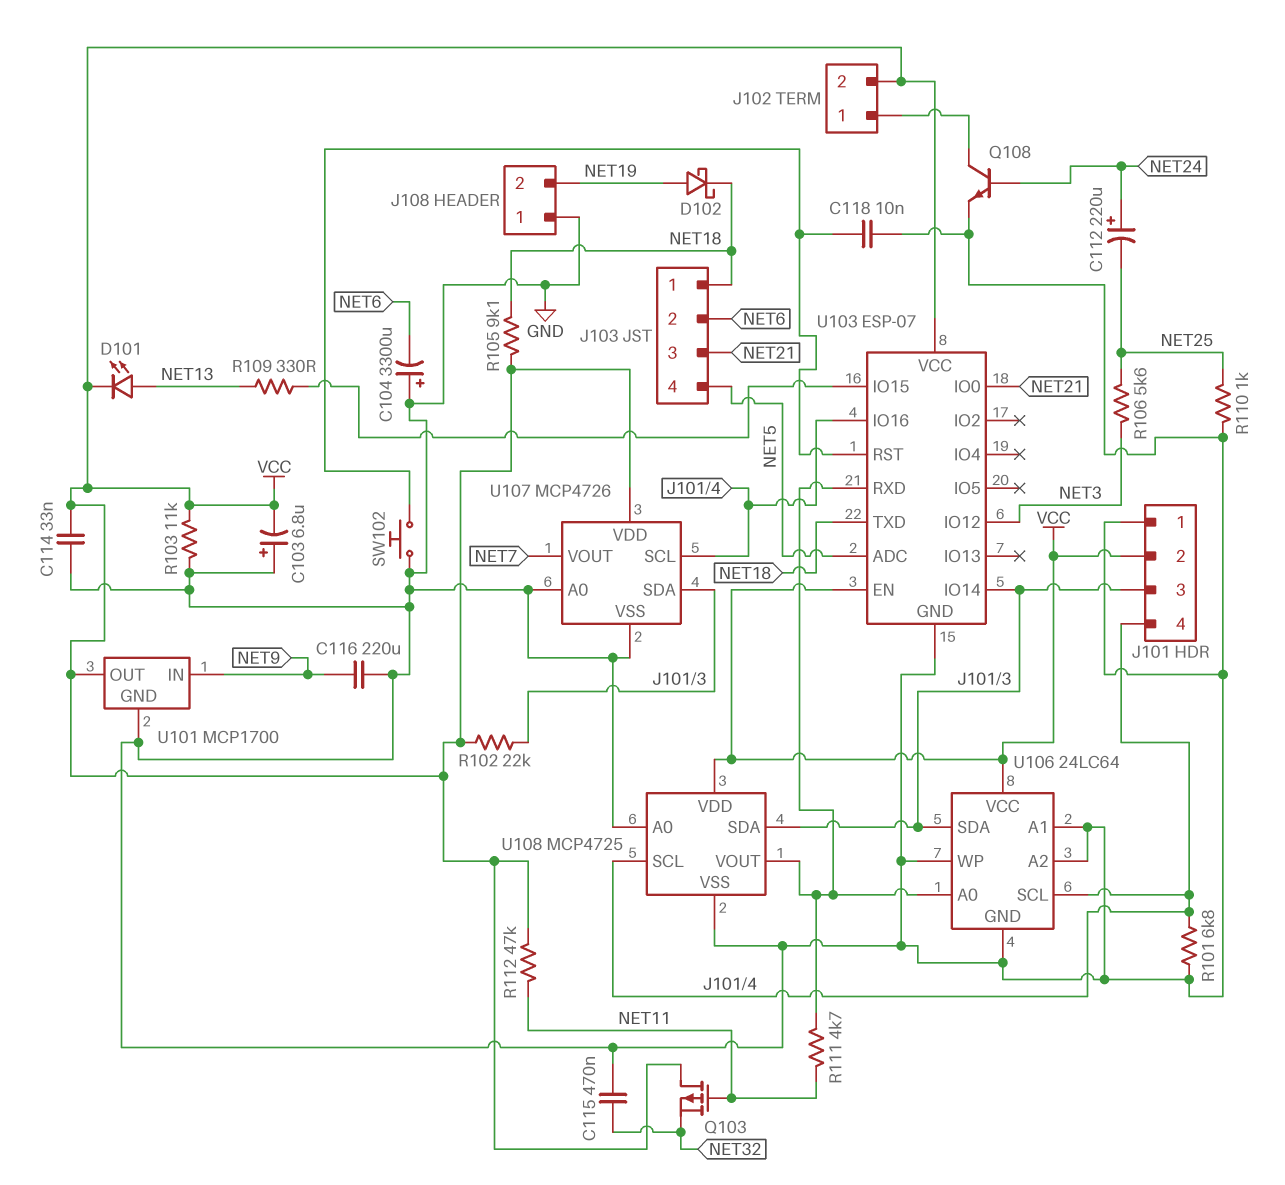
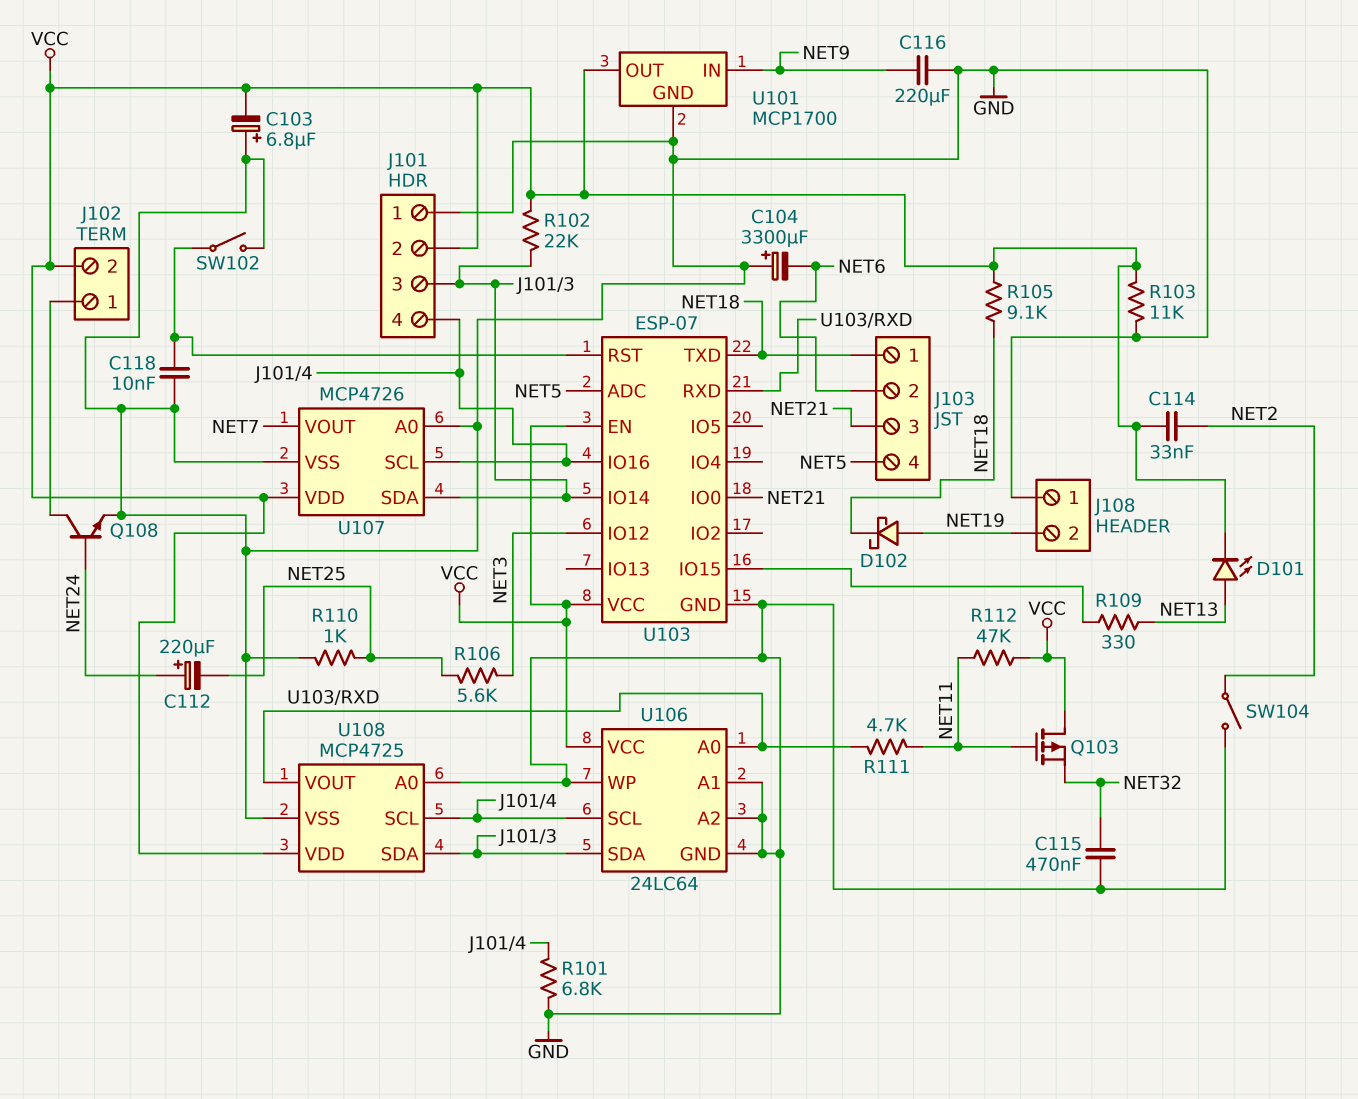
C114: 33nF (GND, VCC) -> 33nF (NET2, VCC)
SW102: button (GND, U103/RST) -> switch (GND, U103/RST)
SW104: none -> switch (GND, NET2)

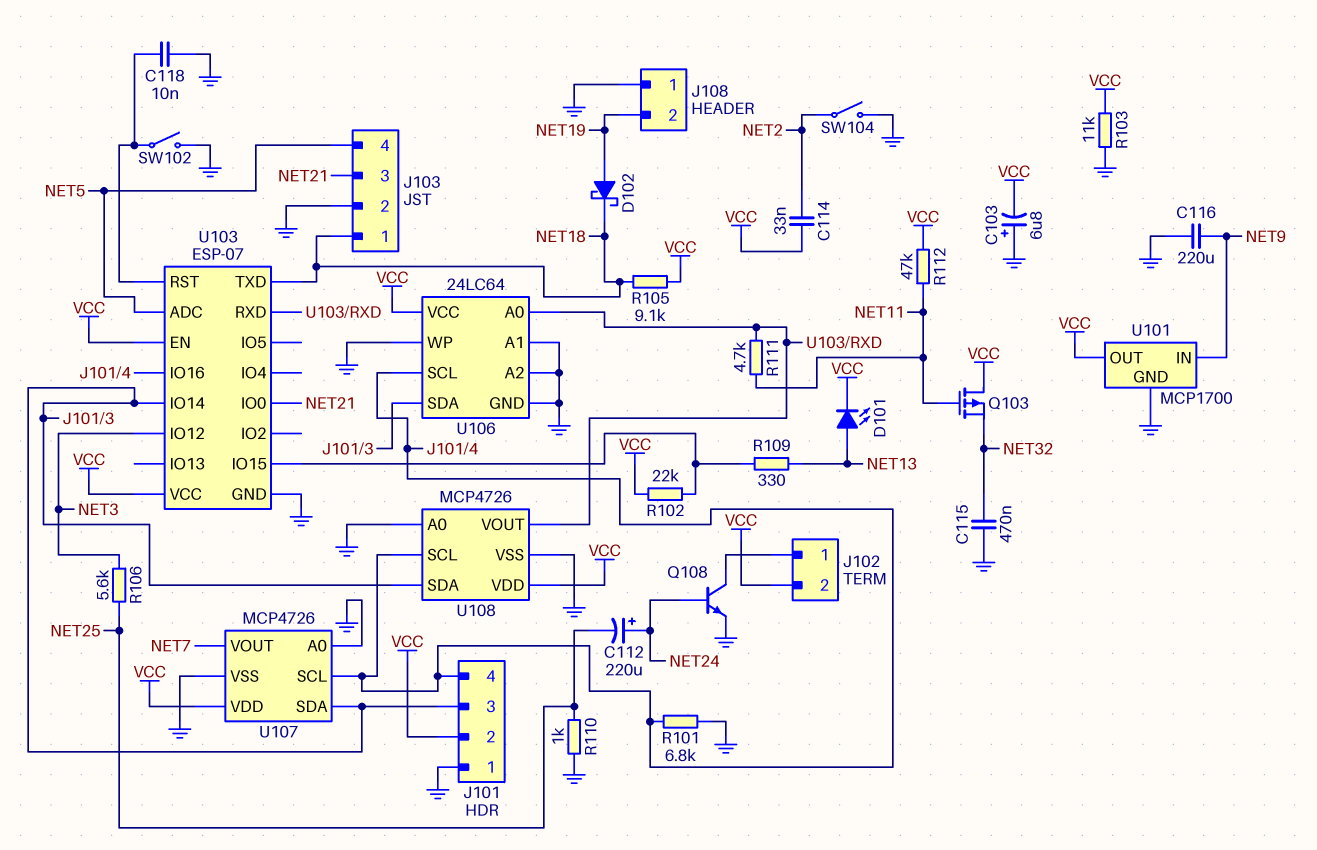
C104: 3300uF (plus GND, minus NET6) -> none
J103 pin 2: NET6 -> GND
R102: 22k (J101/3, VCC) -> 22k (U103/IO15, VCC)
U108: MCP4725 -> MCP4726

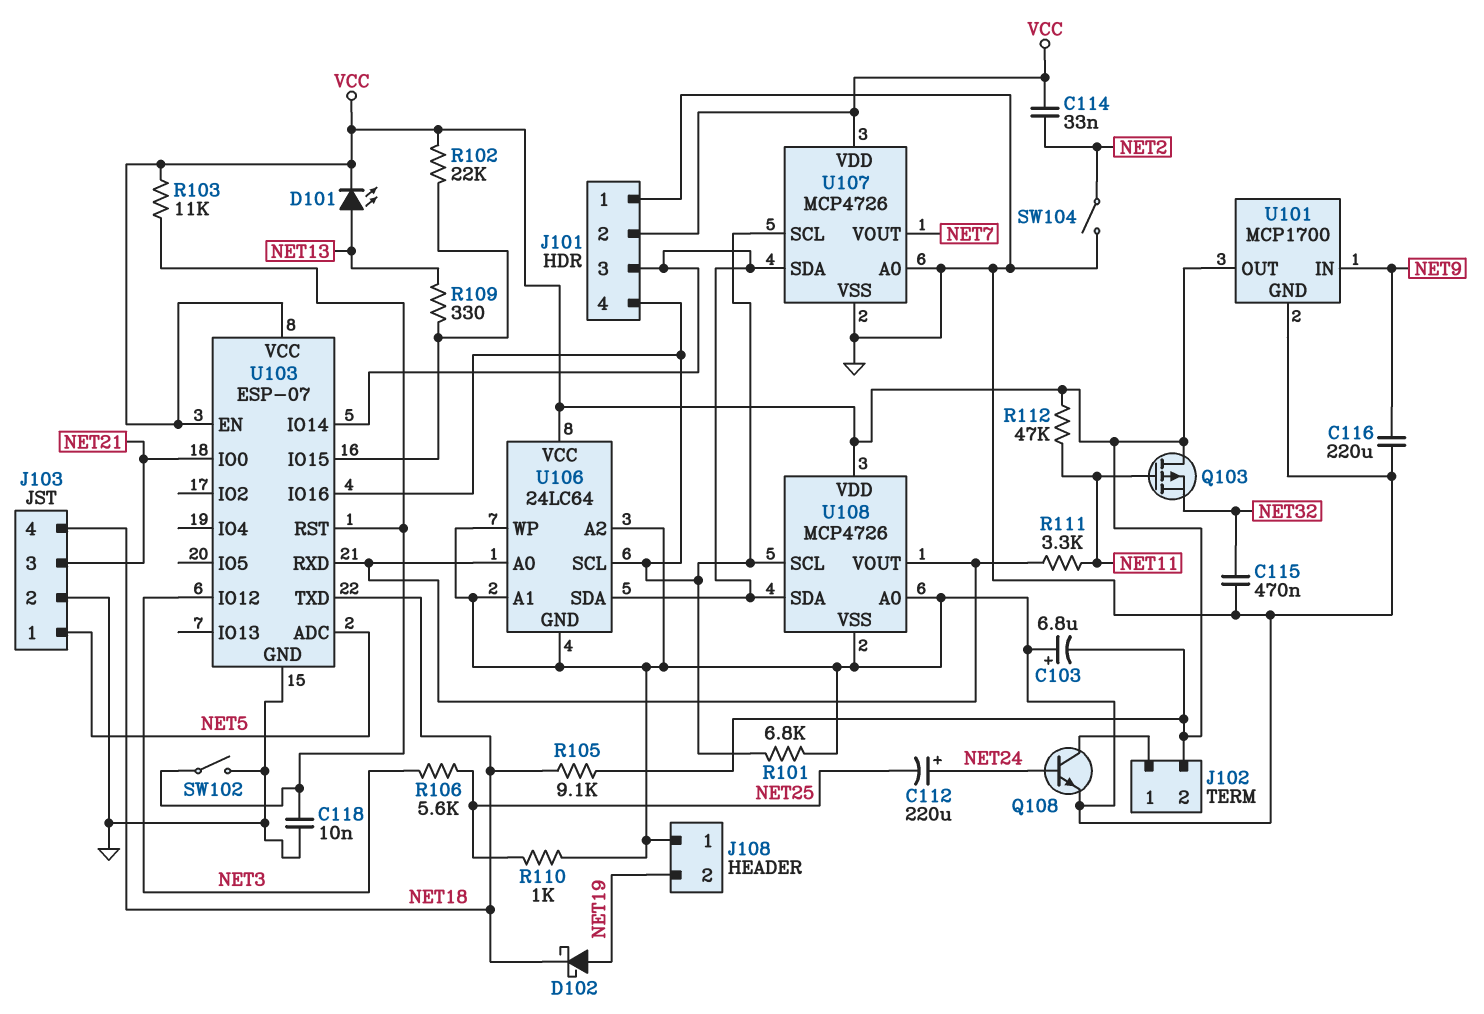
J103 pin 1: NET18 -> NET5
J103 pin 4: NET5 -> NET18
R103: 11k (GND, VCC) -> 11k (U103/RST, VCC)
R111: 4.7k (NET11, U103/RXD) -> 3.3k (NET11, U103/RXD)

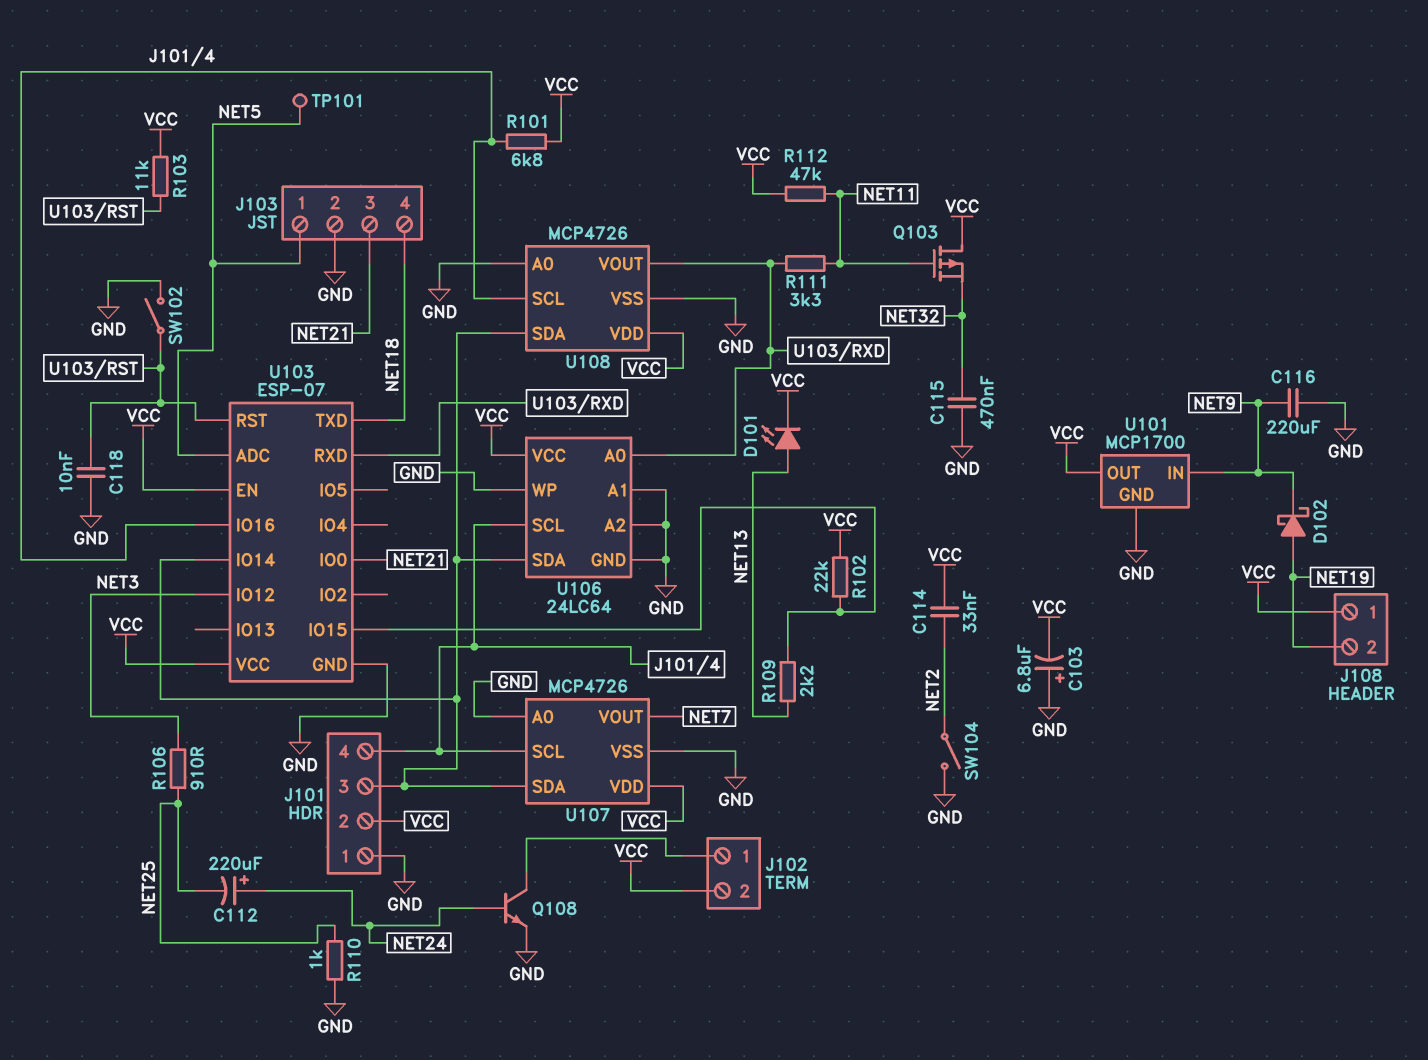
D102: schottky (A NET19, K NET18) -> schottky (A NET19, K NET9)
J108 pin 1: GND -> VCC
R101: 6.8k (GND, J101/4) -> 6.8k (J101/4, VCC)
R105: 9.1k (NET18, VCC) -> none
R106: 5.6k (NET3, NET25) -> 910 (NET3, NET25)
R109: 330 (NET13, U103/IO15) -> 2.2k (NET13, U103/IO15)
TP101: none -> test point (NET5)

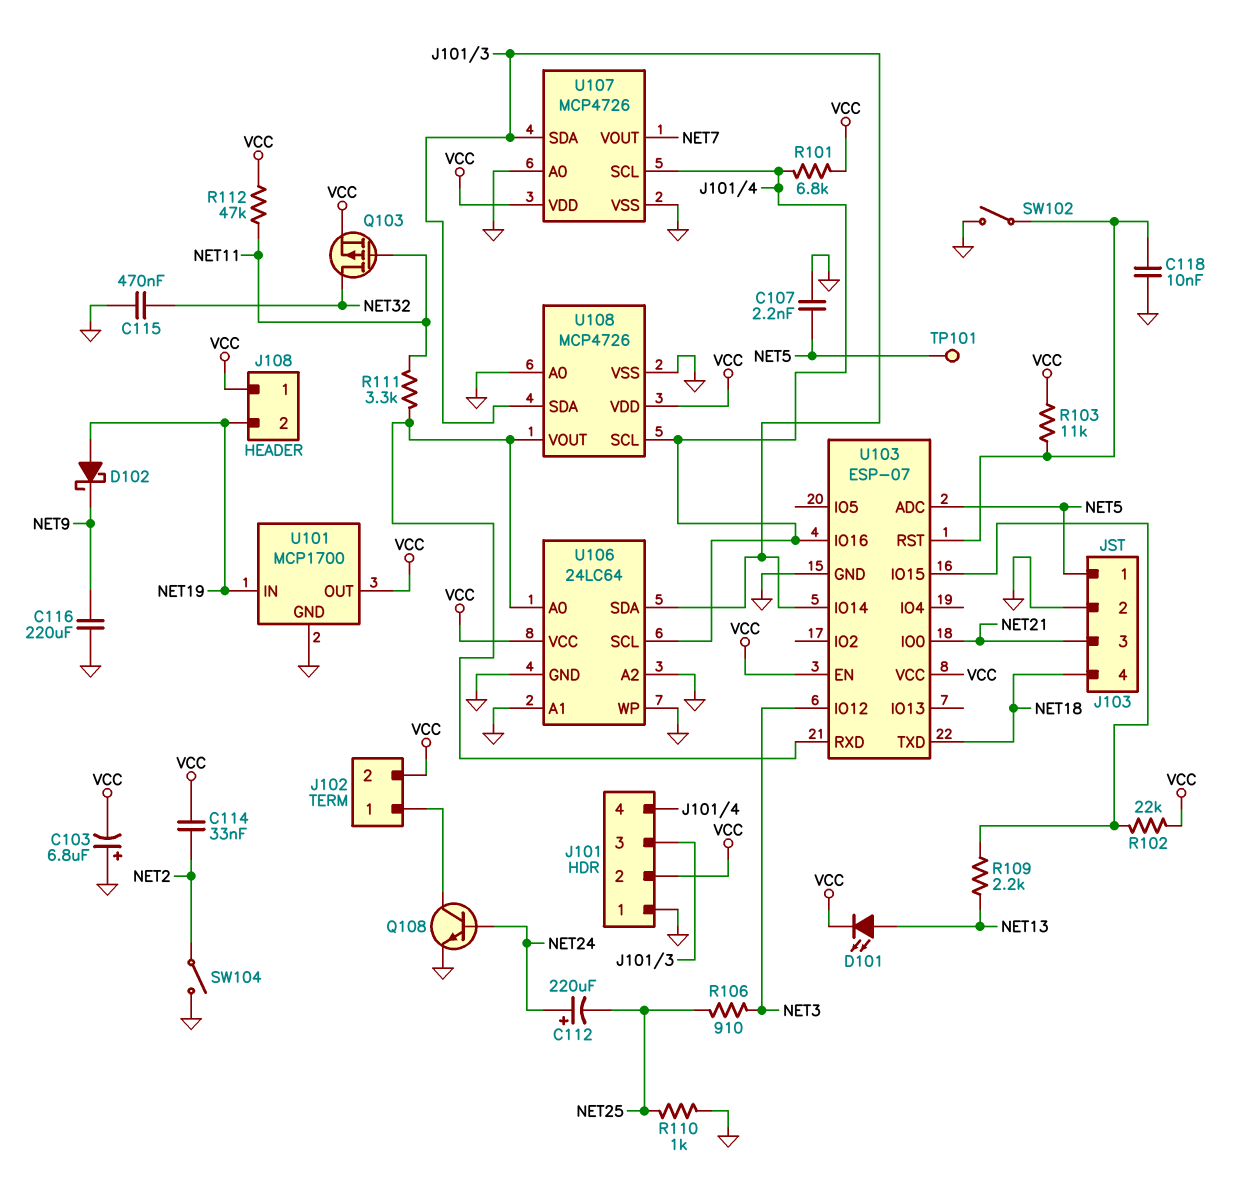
C107: none -> 2.2nF (GND, NET5)
Q103: PMOS (G NET11, D VCC, S NET32) -> PMOS (G NET11, D NET32, S VCC)
U101 pin IN: NET9 -> NET19

